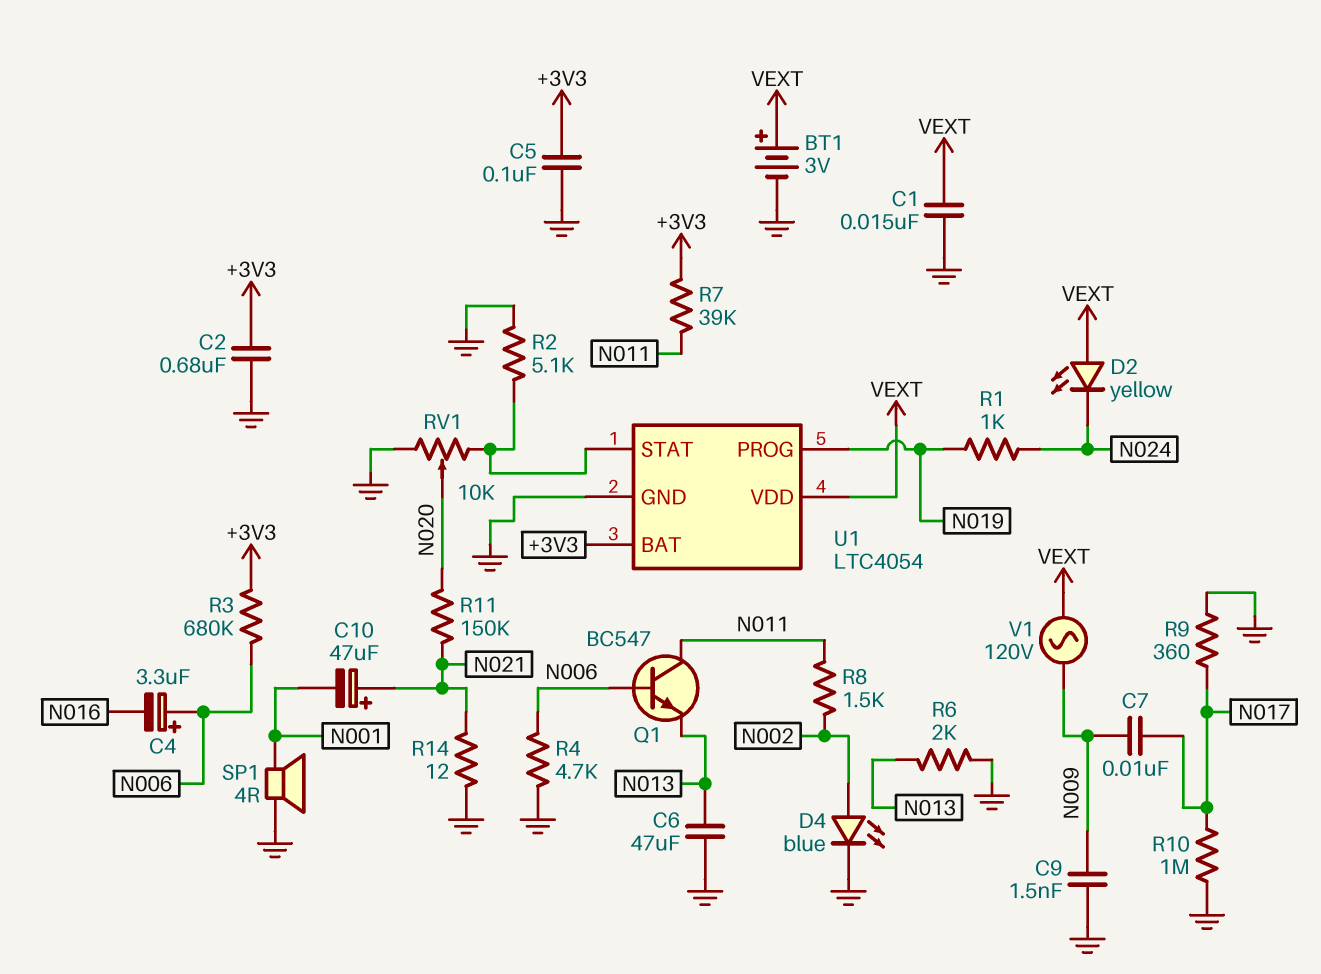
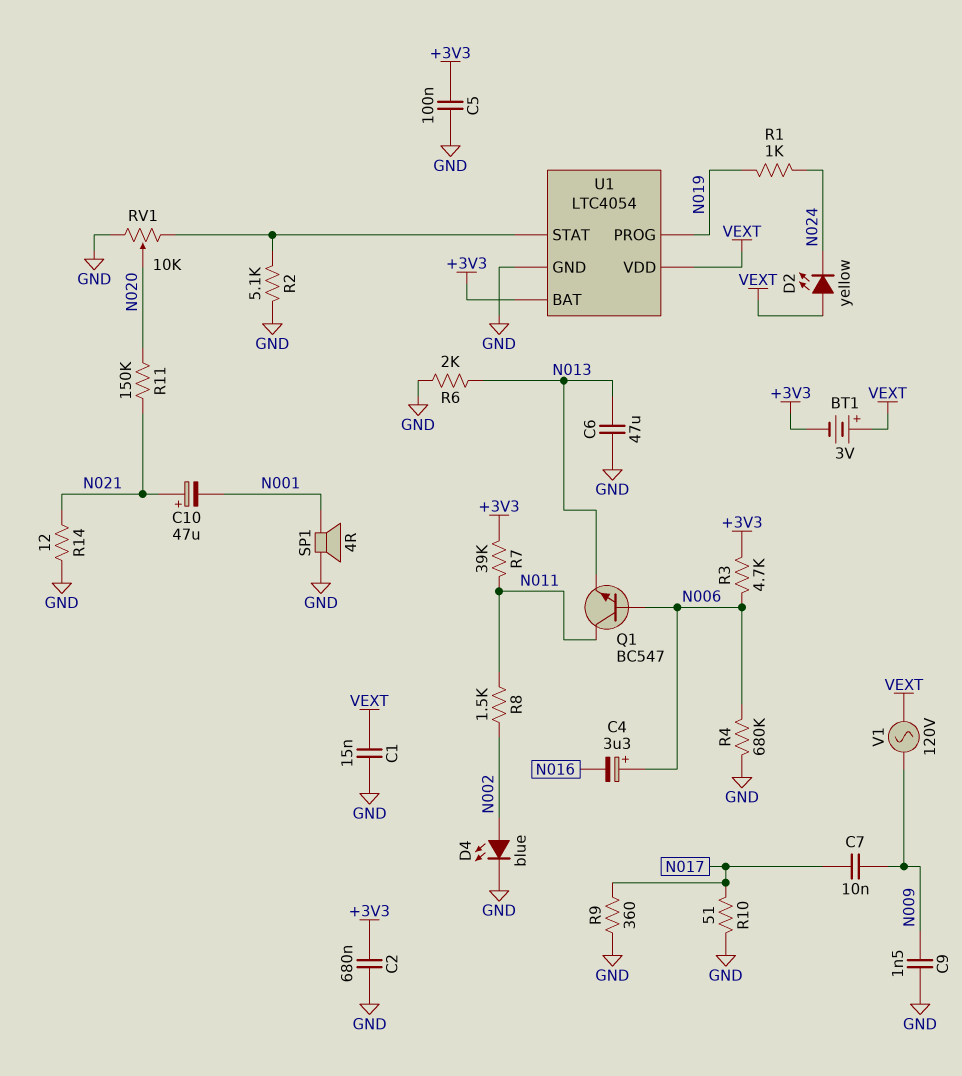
BT1: 3V (plus VEXT, minus GND) -> 3V (plus VEXT, minus +3V3)
R3: 680k (+3V3, N006) -> 4.7k (+3V3, N006)
R4: 4.7k (GND, N006) -> 680k (GND, N006)
R10: 1M (GND, N017) -> 51 (GND, N017)

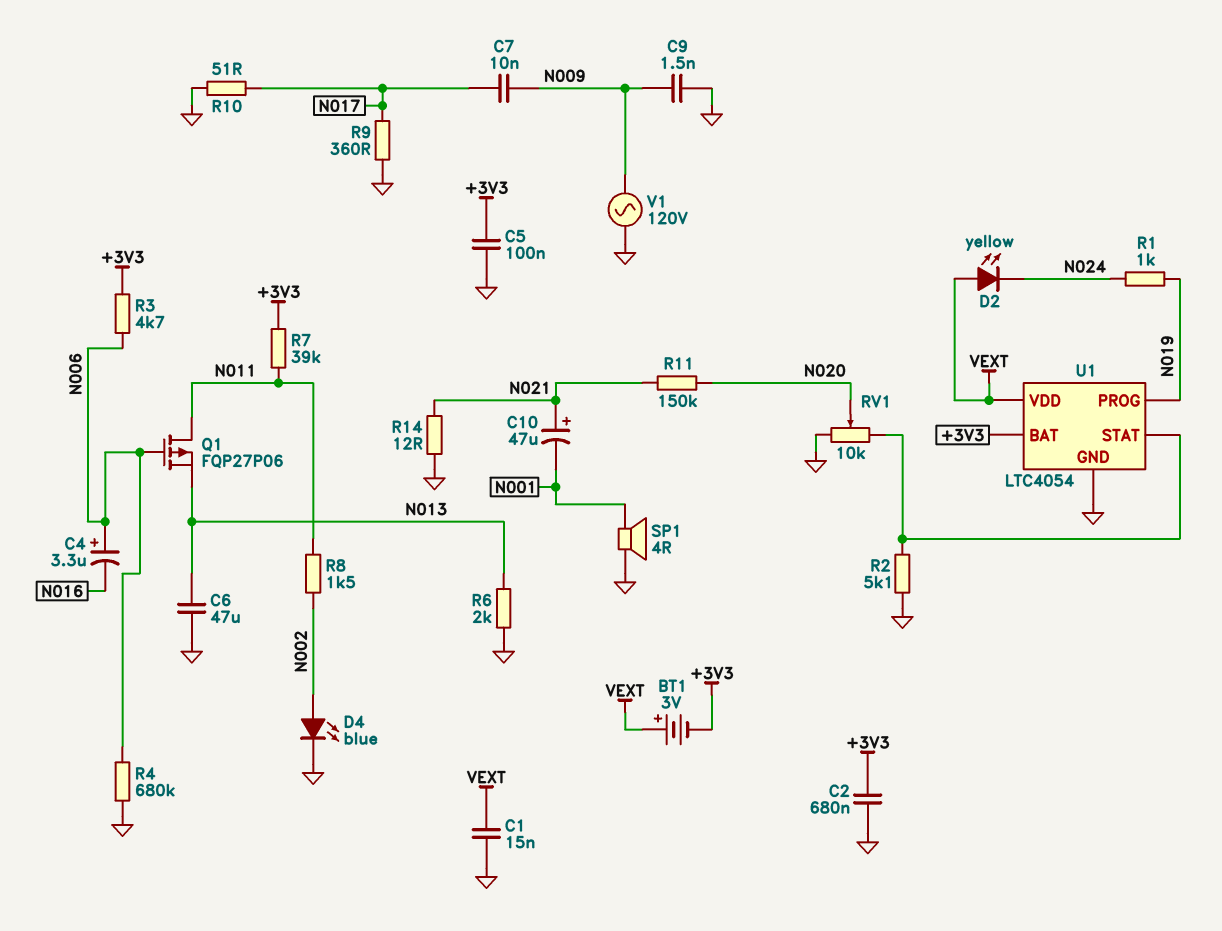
Q1: NPN BC547 (B N006, C N011, E N013) -> PMOS FQP27P06 (G N006, D N011, S N013)
V1: AC 120V (N009, VEXT) -> AC 120V (GND, N009)

